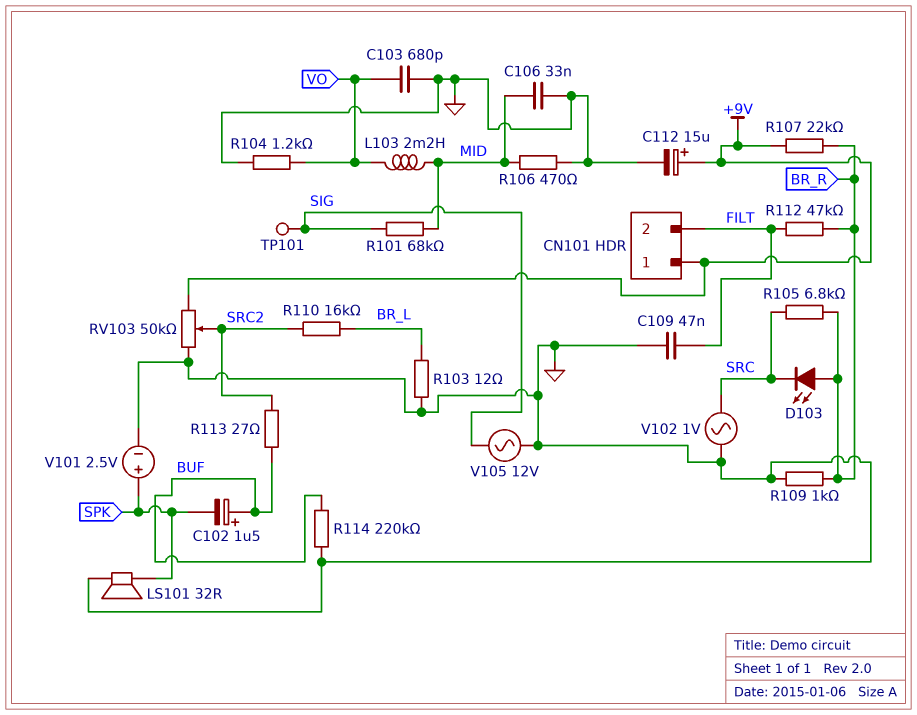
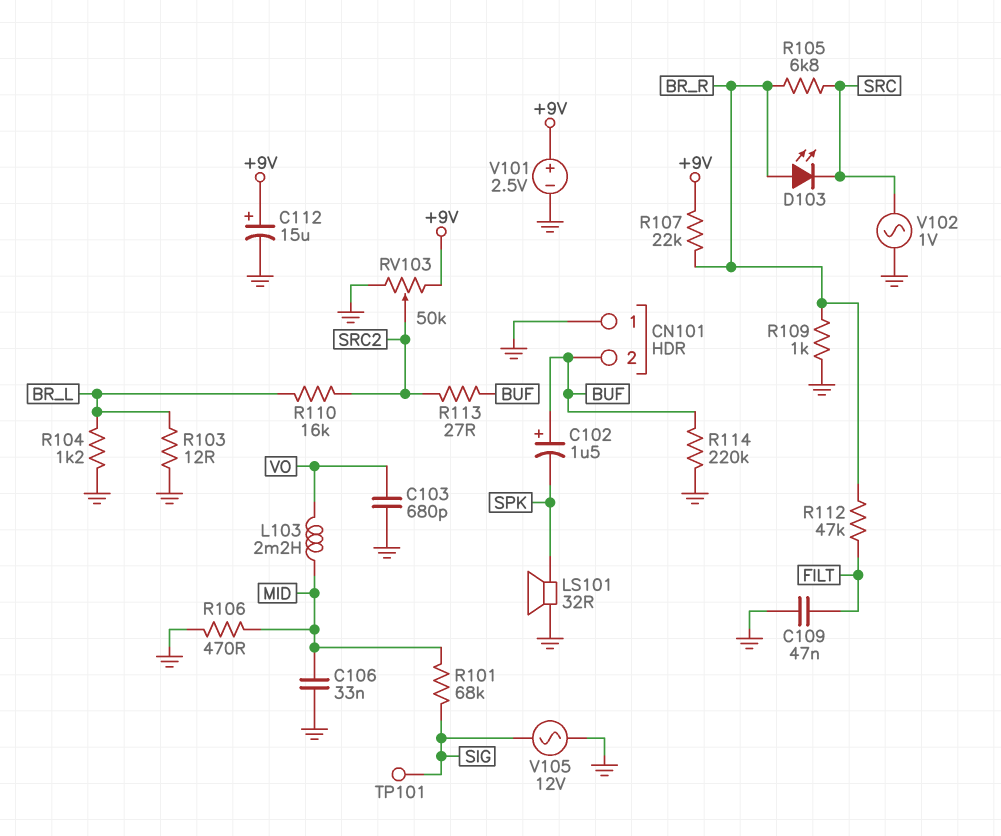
CN101 pin 1: +9V -> GND
CN101 pin 2: FILT -> BUF
R104: 1.2k (GND, VO) -> 1.2k (BR_L, GND)
V101: 2.5V (plus SPK, minus GND) -> 2.5V (plus +9V, minus GND)

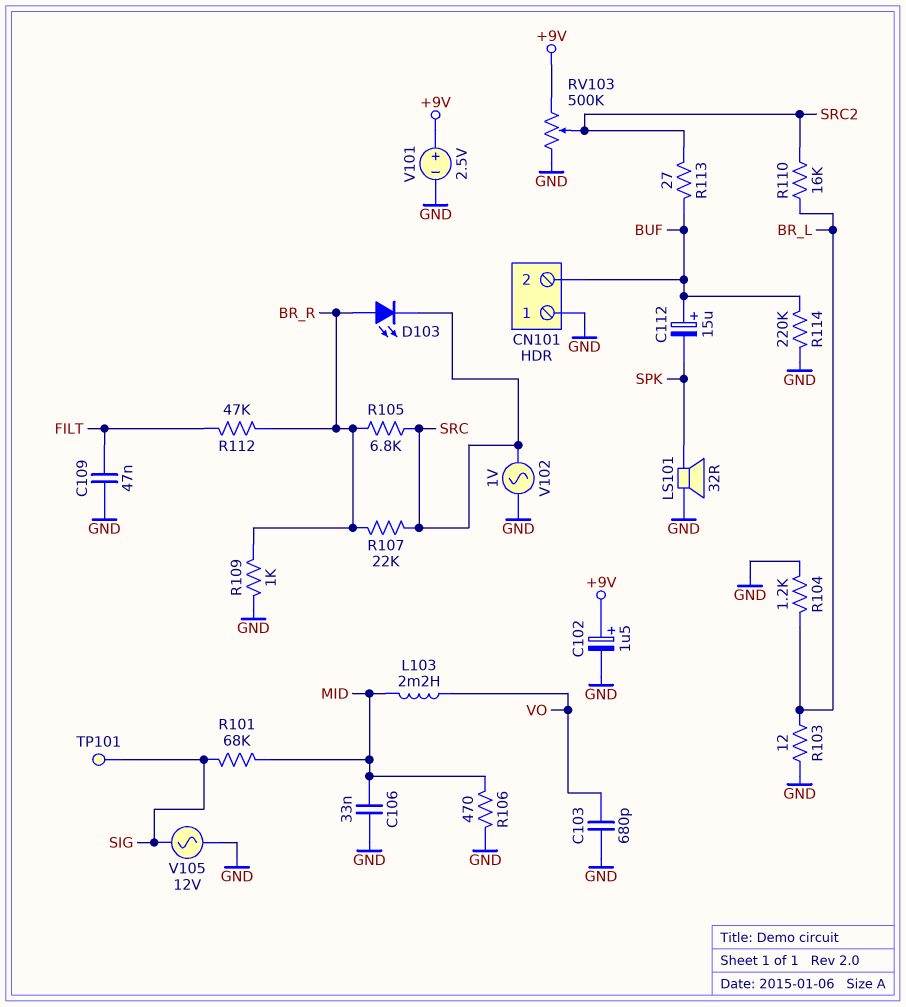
C102: 1.5uF (plus BUF, minus SPK) -> 1.5uF (plus +9V, minus GND)
C112: 15uF (plus +9V, minus GND) -> 15uF (plus BUF, minus SPK)
R107: 22k (+9V, BR_R) -> 22k (BR_R, SRC)
RV103: 50k (+9V, GND, wiper SRC2) -> 500k (+9V, GND, wiper SRC2)

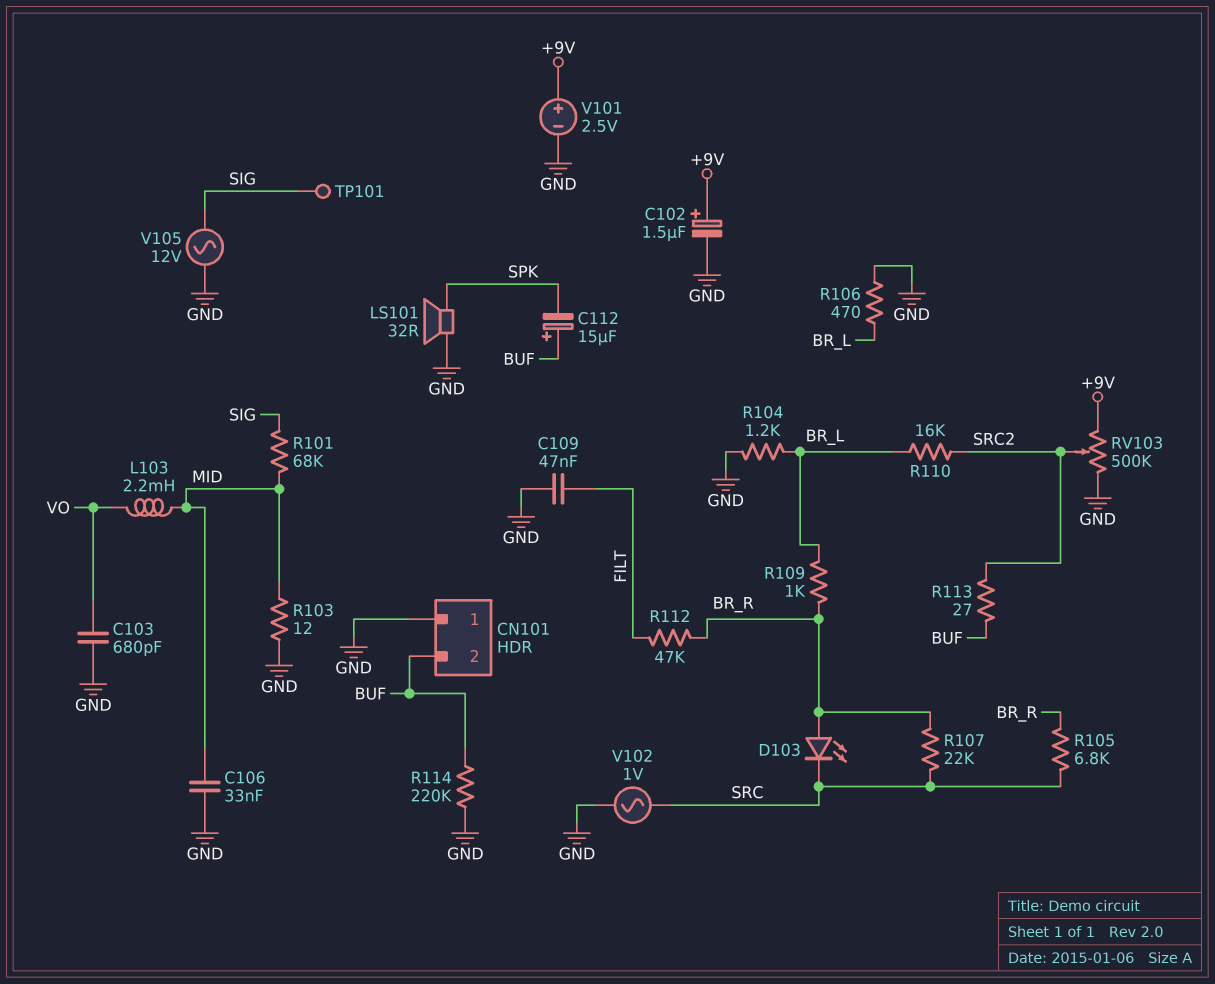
R103: 12 (BR_L, GND) -> 12 (GND, MID)
R106: 470 (GND, MID) -> 470 (BR_L, GND)
R109: 1k (BR_R, GND) -> 1k (BR_L, BR_R)

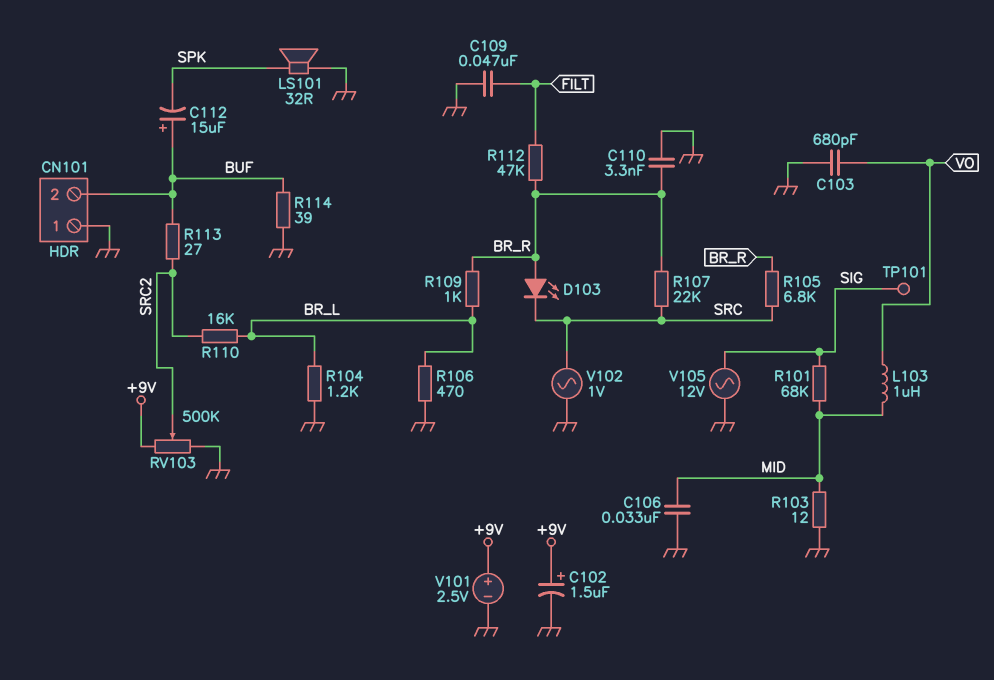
C110: none -> 3.3nF (BR_R, GND)
L103: 2.2mH (MID, VO) -> 1uH (MID, VO)
R114: 220k (BUF, GND) -> 39 (BUF, GND)

